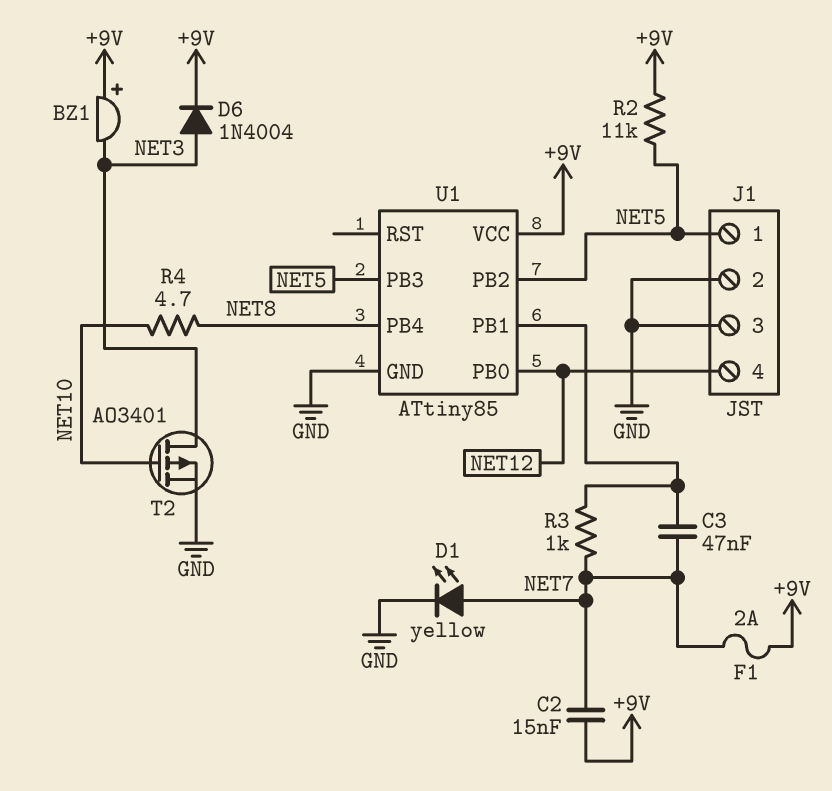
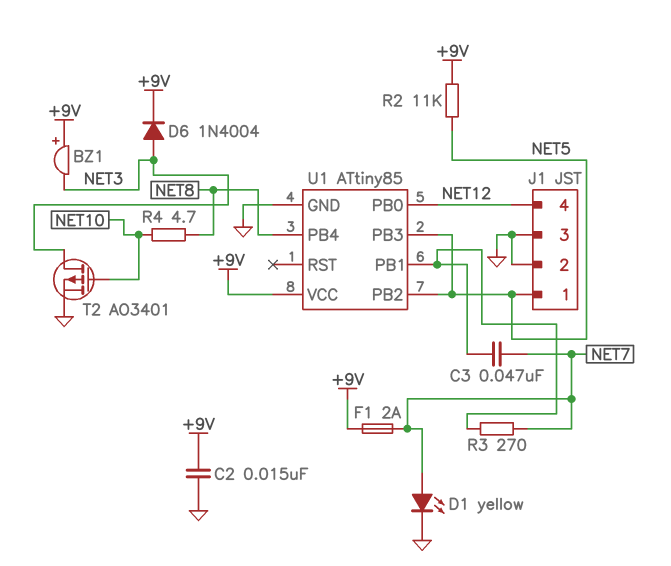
C2: 15nF (+9V, NET7) -> 15nF (+9V, GND)
R3: 1k (NET7, U1/PB1) -> 270 (NET7, U1/PB1)

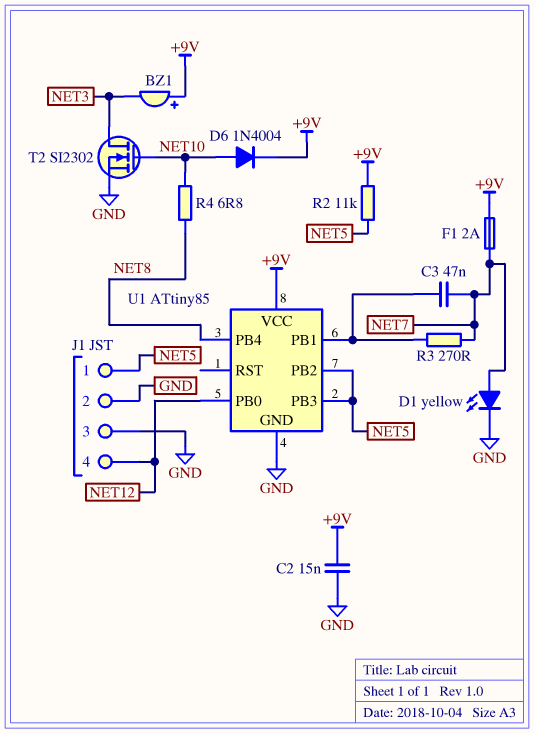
D6: diode 1N4004 (A NET3, K +9V) -> diode 1N4004 (A NET10, K +9V)
R4: 4.7 (NET8, NET10) -> 6.8 (NET8, NET10)
T2: PMOS AO3401 (G NET10, D NET3, S GND) -> NMOS SI2302 (G NET10, D NET3, S GND)

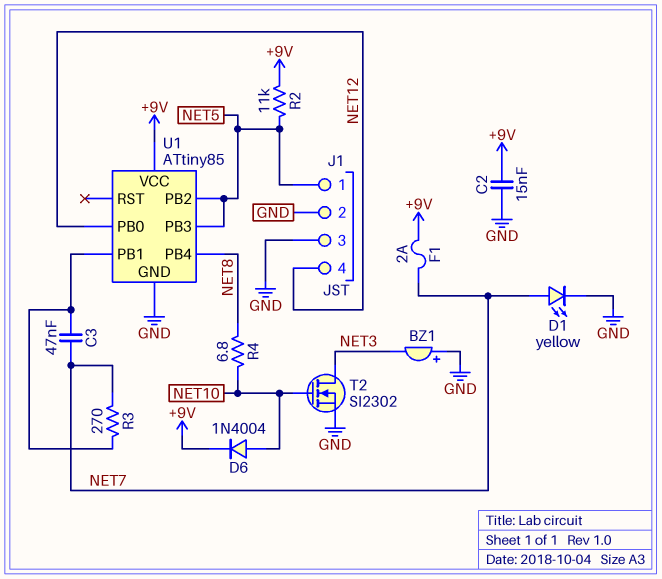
BZ1: buzzer (plus +9V, minus NET3) -> buzzer (plus GND, minus NET3)

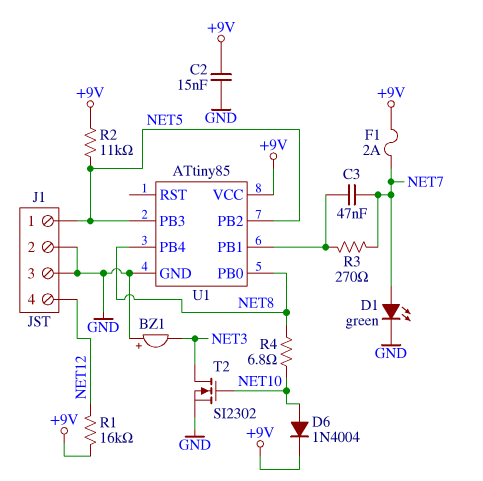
D1: LED yellow (A NET7, K GND) -> LED green (A NET7, K GND)
R1: none -> 16k (+9V, NET12)
U1 pin PB0: NET12 -> NET8

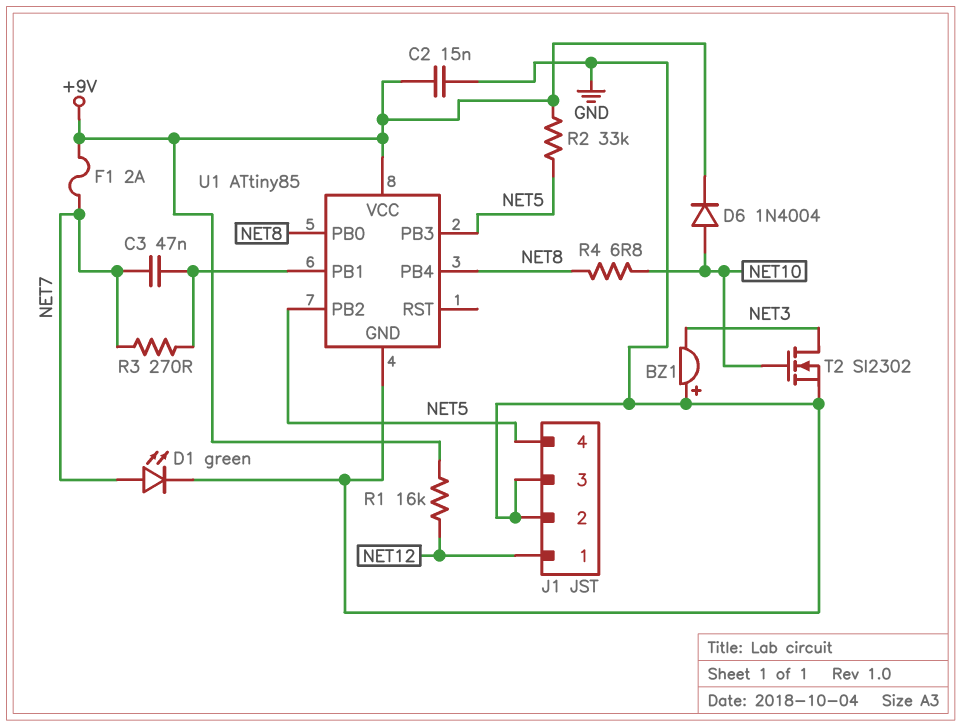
J1 pin 1: NET5 -> NET12
J1 pin 4: NET12 -> NET5
R2: 11k (+9V, NET5) -> 33k (+9V, NET5)

